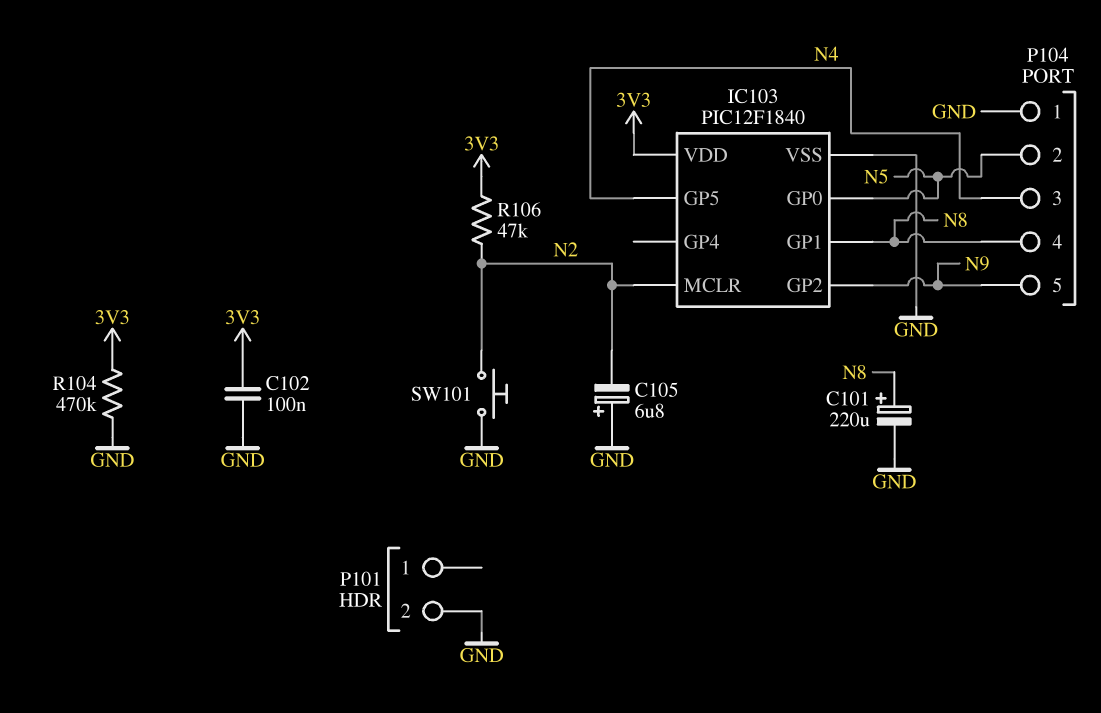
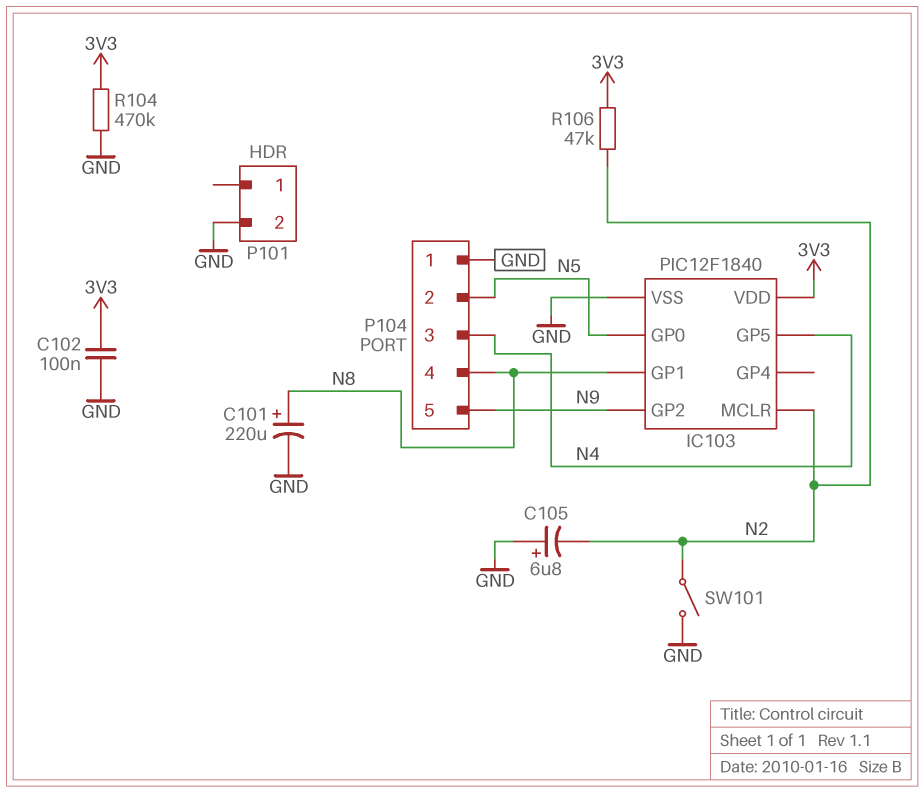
SW101: button (GND, N2) -> switch (GND, N2)

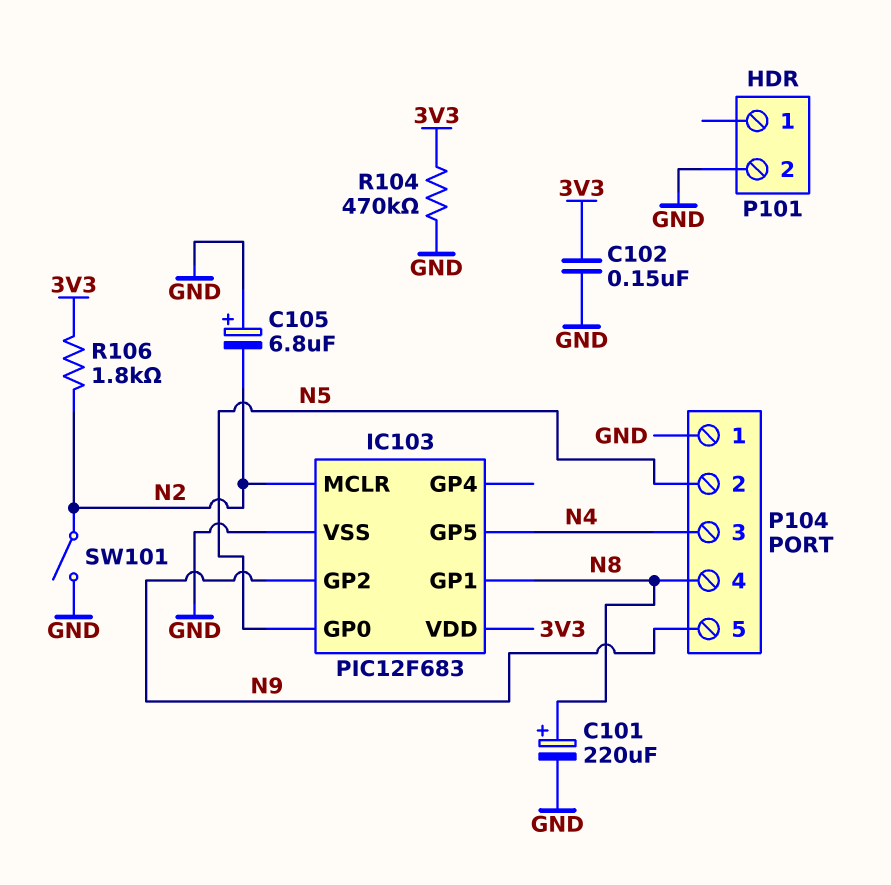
C102: 100nF (3V3, GND) -> 150nF (3V3, GND)
IC103: PIC12F1840 -> PIC12F683
R106: 47k (3V3, N2) -> 1.8k (3V3, N2)

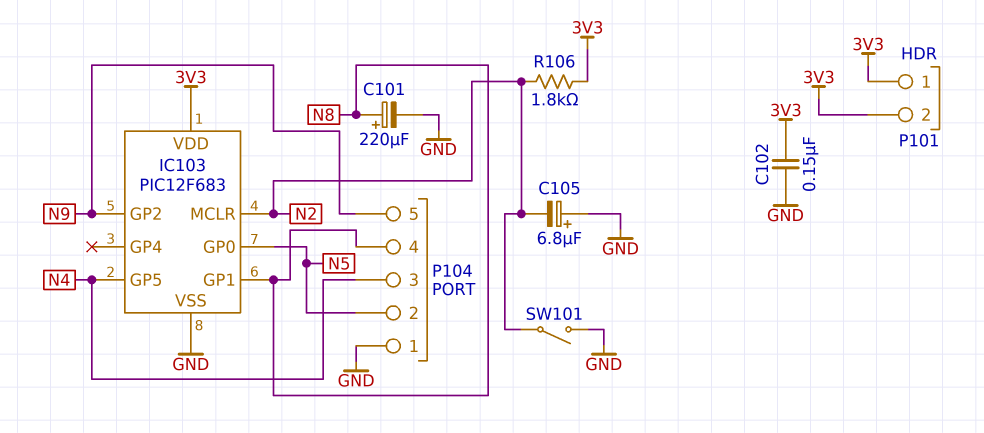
P101 pin 1: none -> 3V3
P101 pin 2: GND -> 3V3
R104: 470k (3V3, GND) -> none

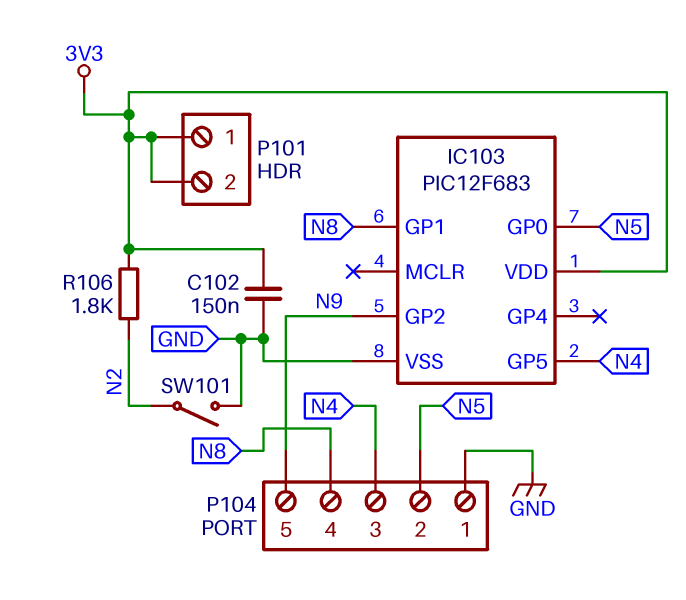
C101: 220uF (plus N8, minus GND) -> none
C105: 6.8uF (plus GND, minus N2) -> none
IC103 pin MCLR: N2 -> none

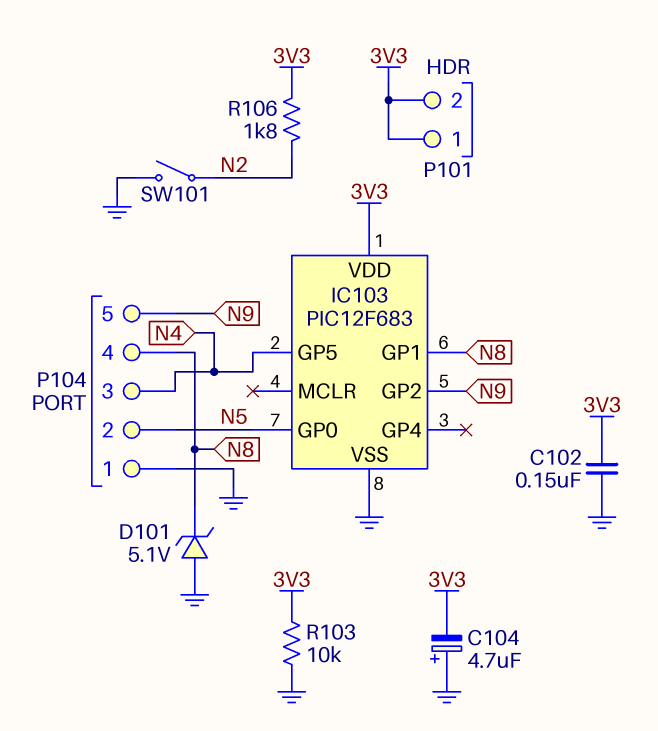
C104: none -> 4.7uF (plus GND, minus 3V3)
D101: none -> zener 5.1V (A GND, K N8)
R103: none -> 10k (3V3, GND)

